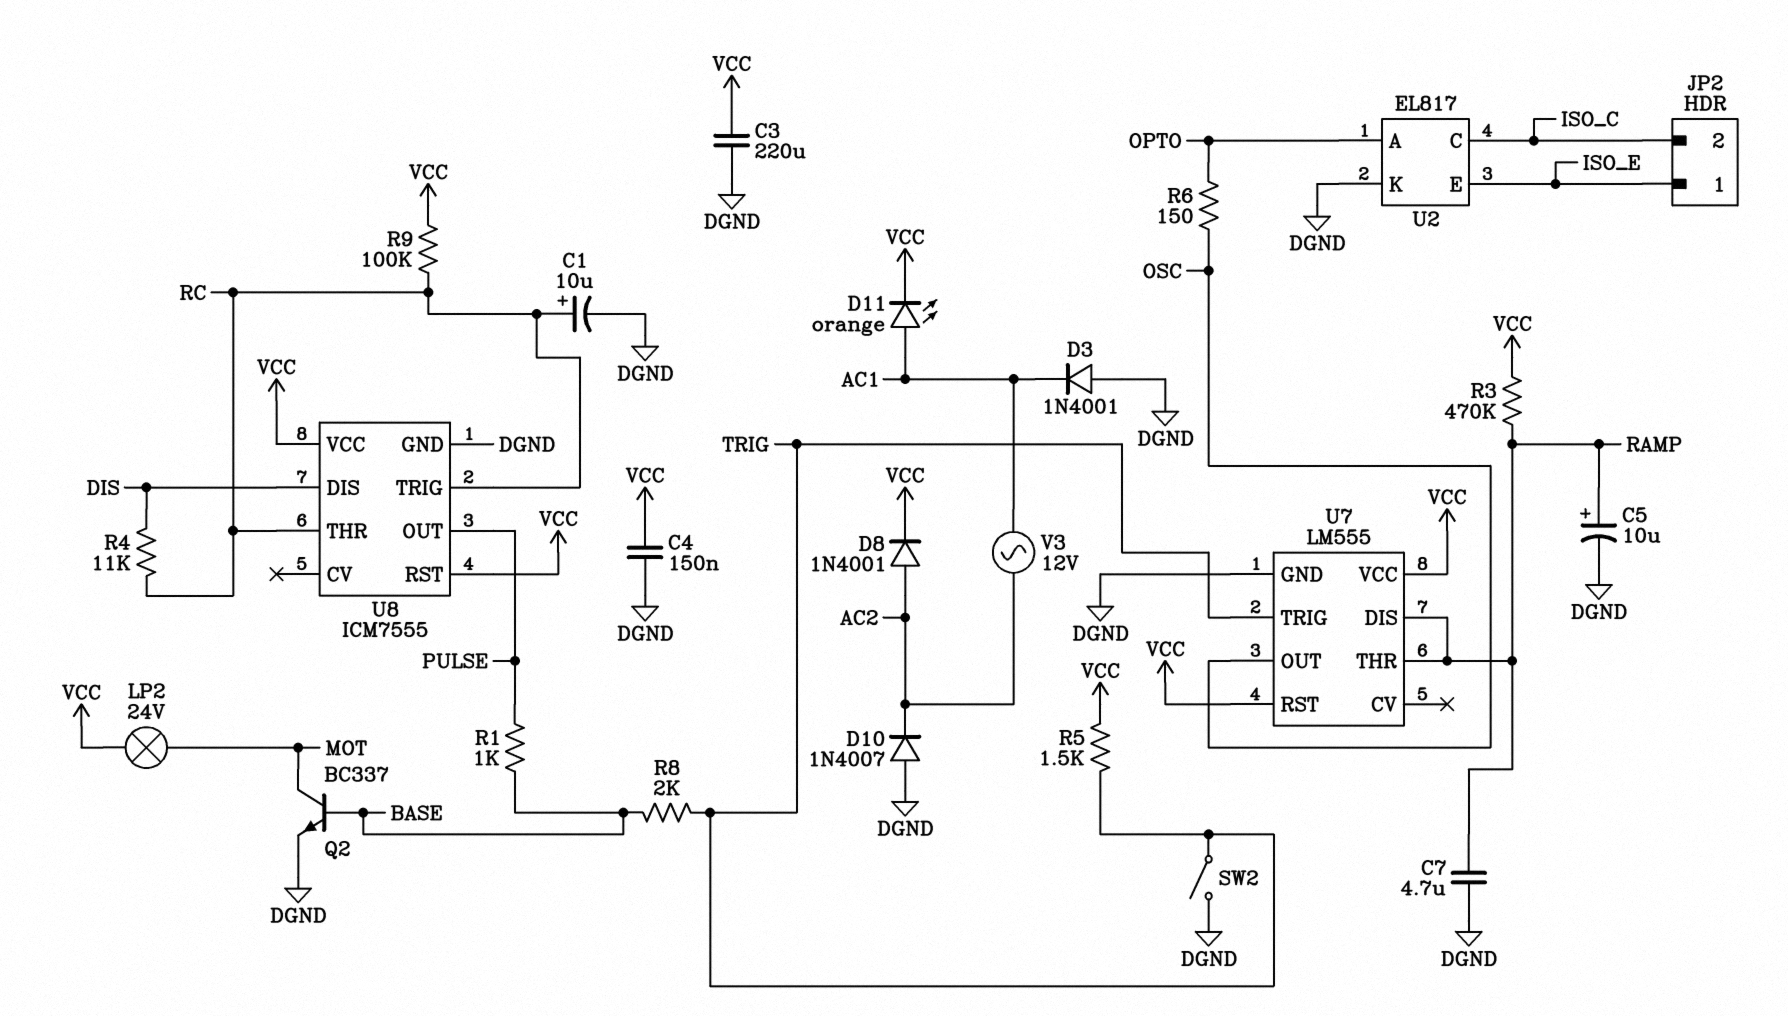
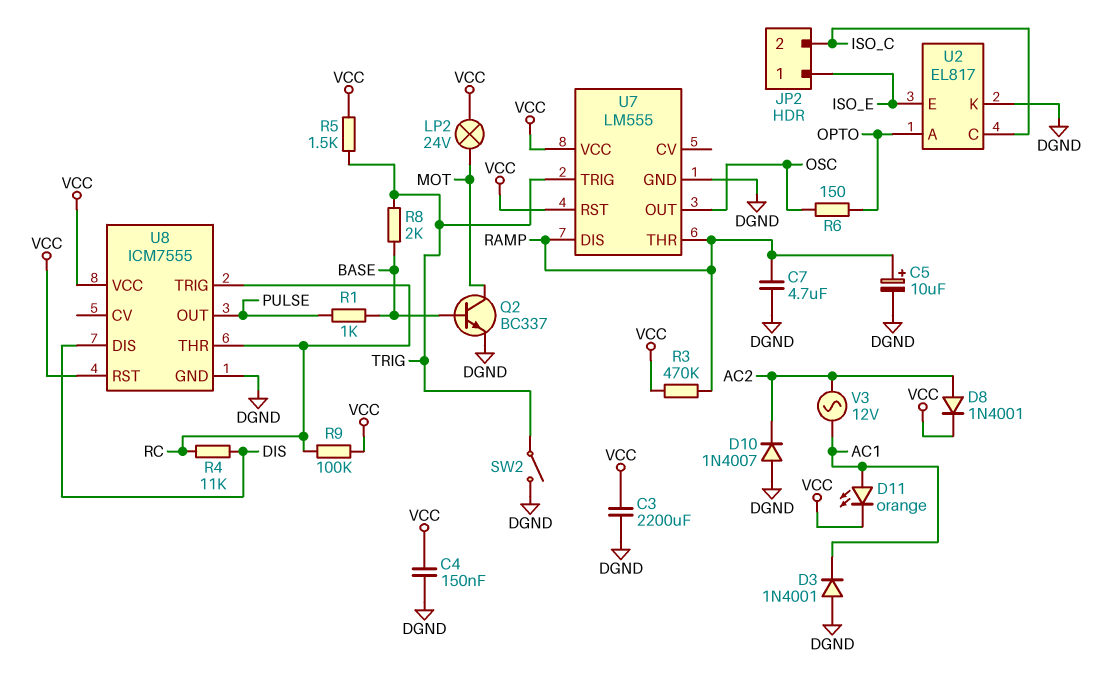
C1: 10uF (plus RC, minus DGND) -> none
C3: 220uF (DGND, VCC) -> 2200uF (DGND, VCC)

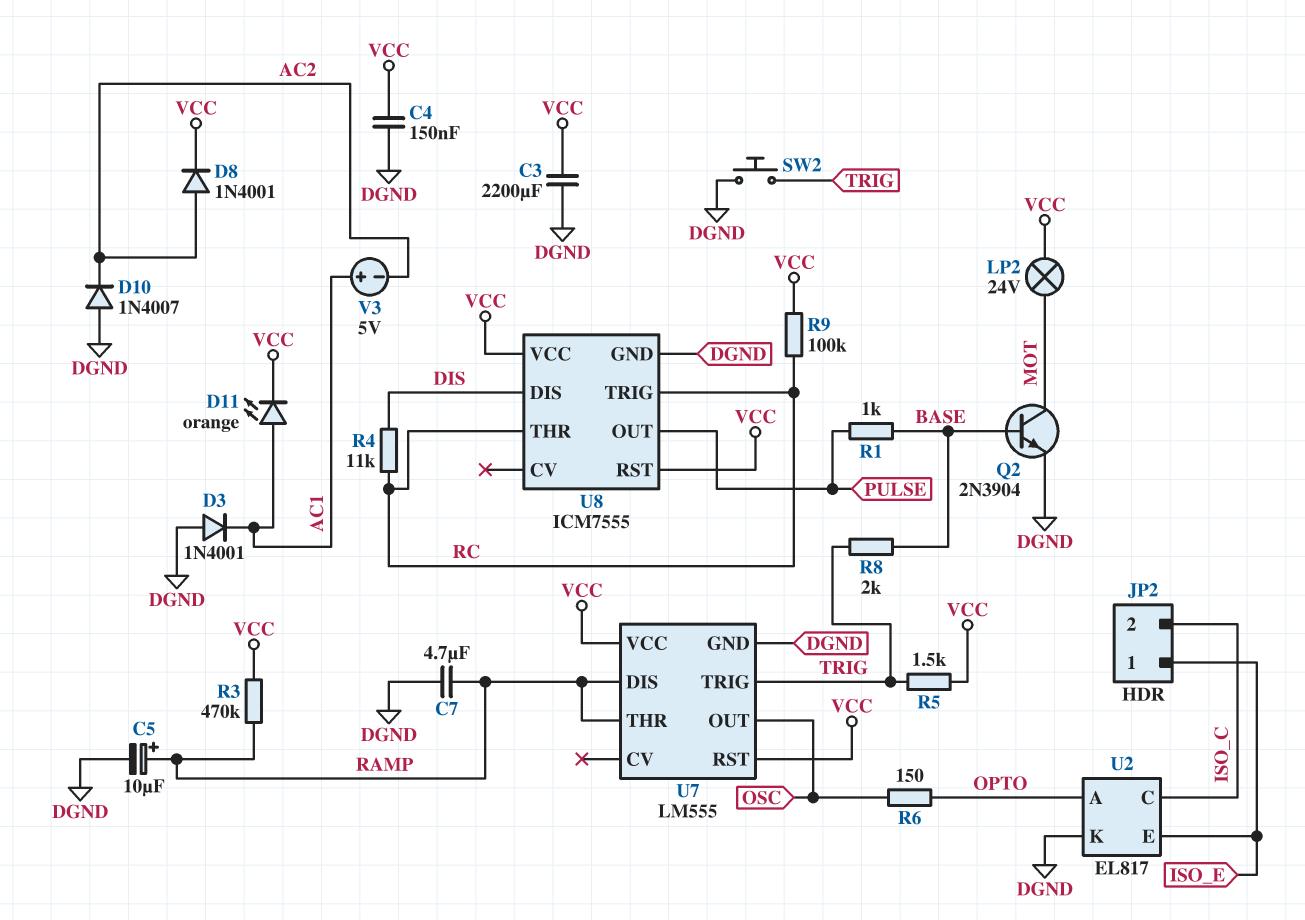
Q2: NPN BC337 (B BASE, C MOT, E DGND) -> NPN 2N3904 (B BASE, C MOT, E DGND)
SW2: switch (DGND, TRIG) -> button (DGND, TRIG)
V3: AC 12V (AC1, AC2) -> 5V (plus AC1, minus AC2)

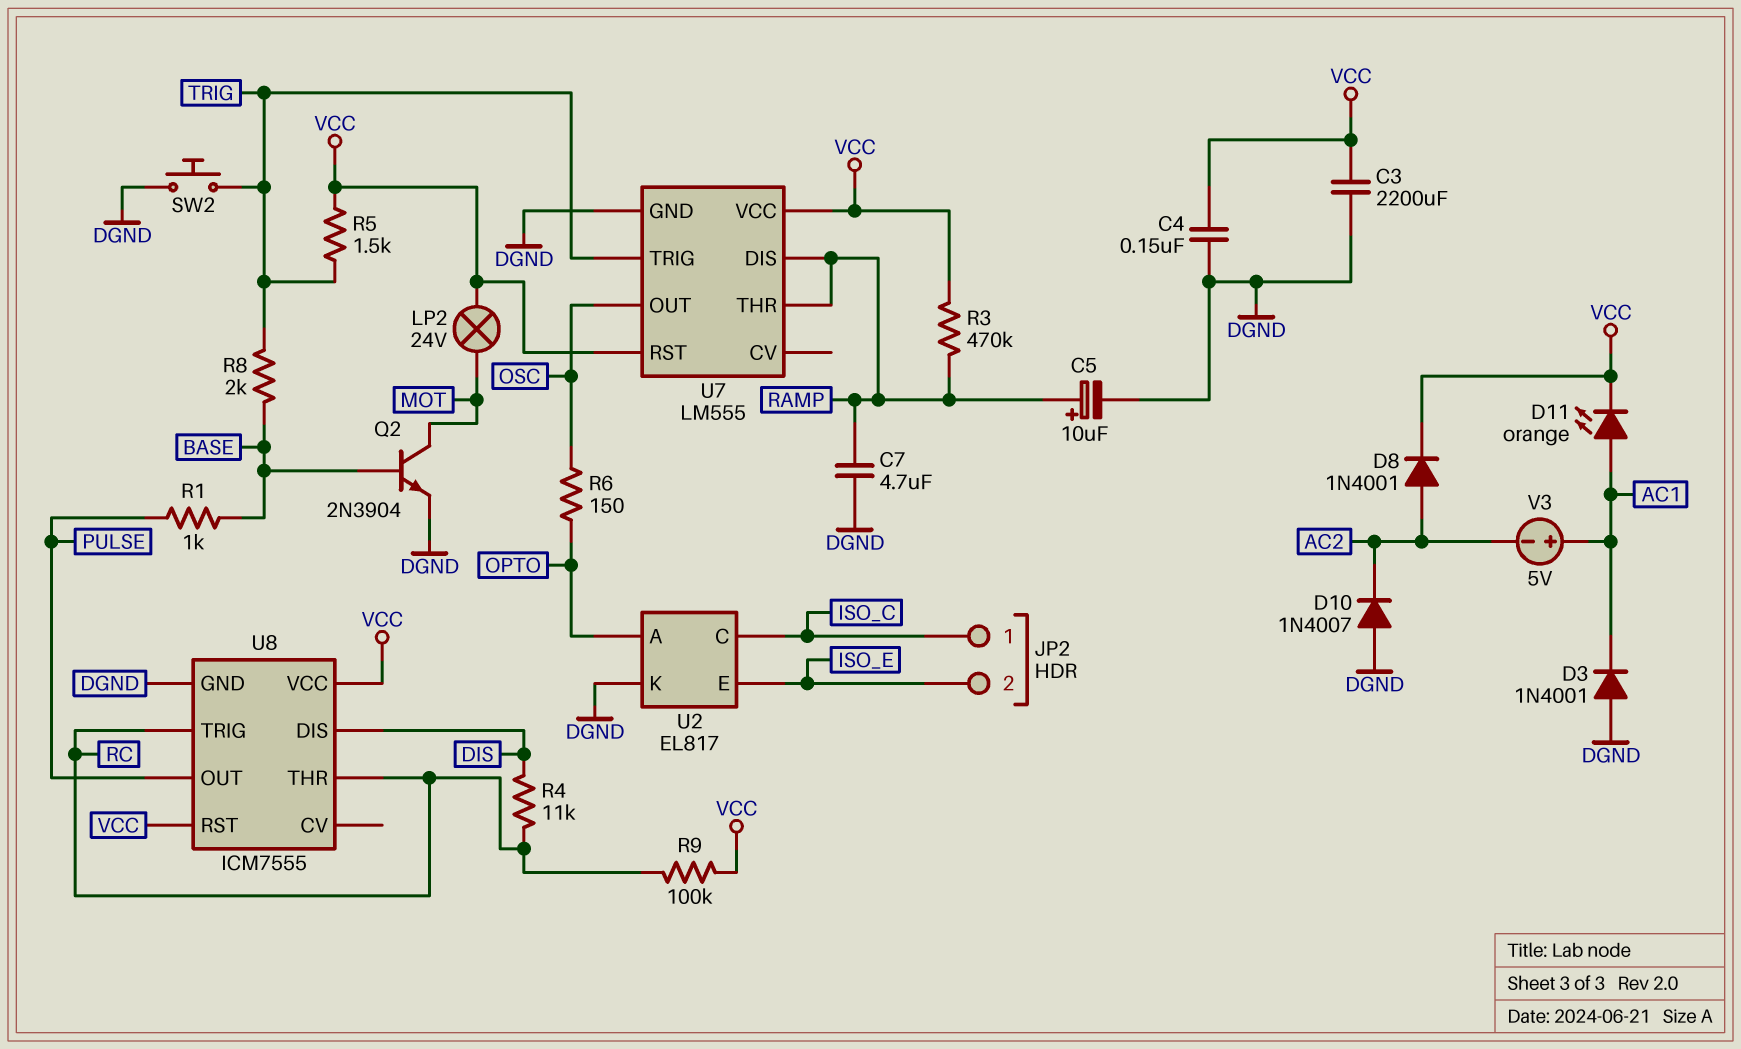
JP2 pin 1: ISO_E -> ISO_C
JP2 pin 2: ISO_C -> ISO_E

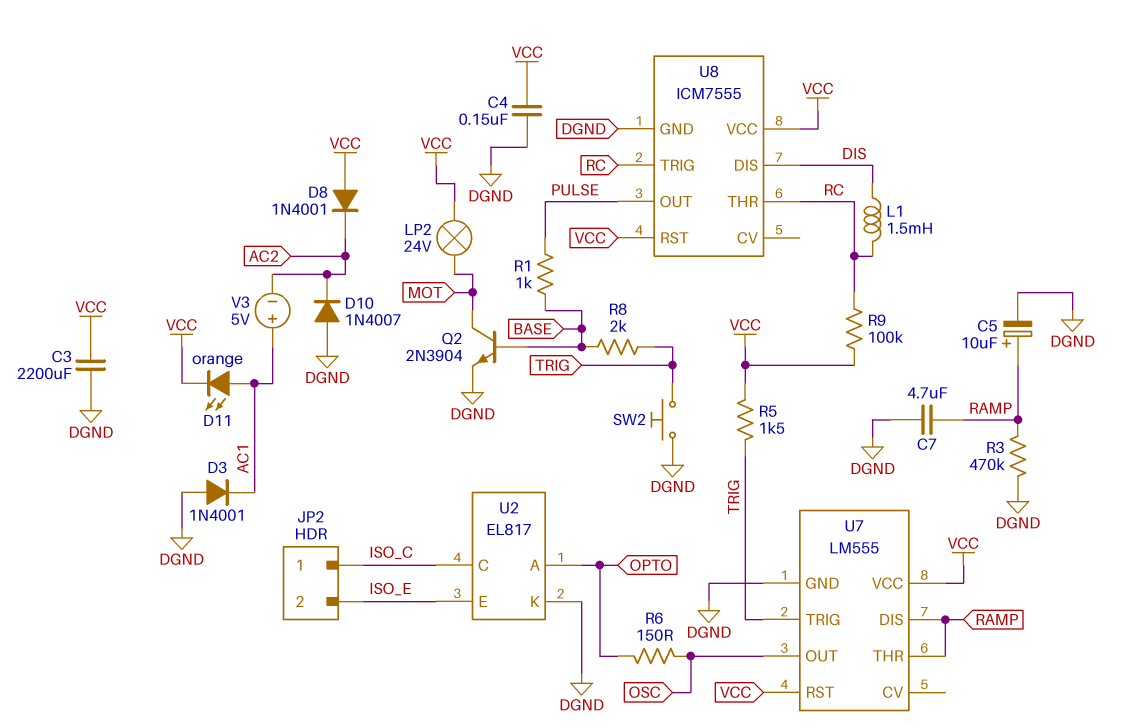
D8: diode 1N4001 (A AC2, K VCC) -> diode 1N4001 (A VCC, K AC2)
L1: none -> 1.5mH (DIS, RC)
R3: 470k (RAMP, VCC) -> 470k (DGND, RAMP)
R4: 11k (DIS, RC) -> none

